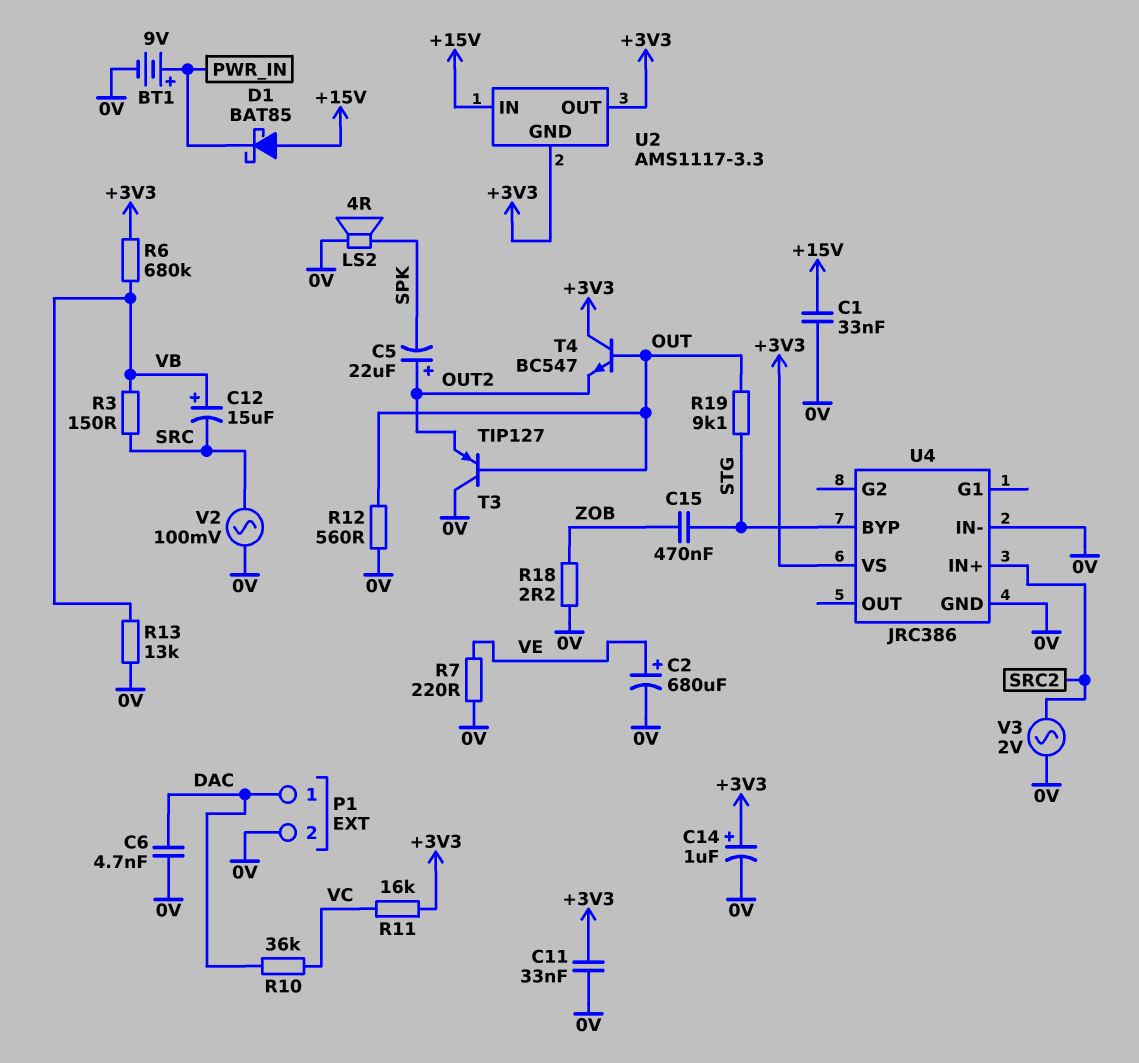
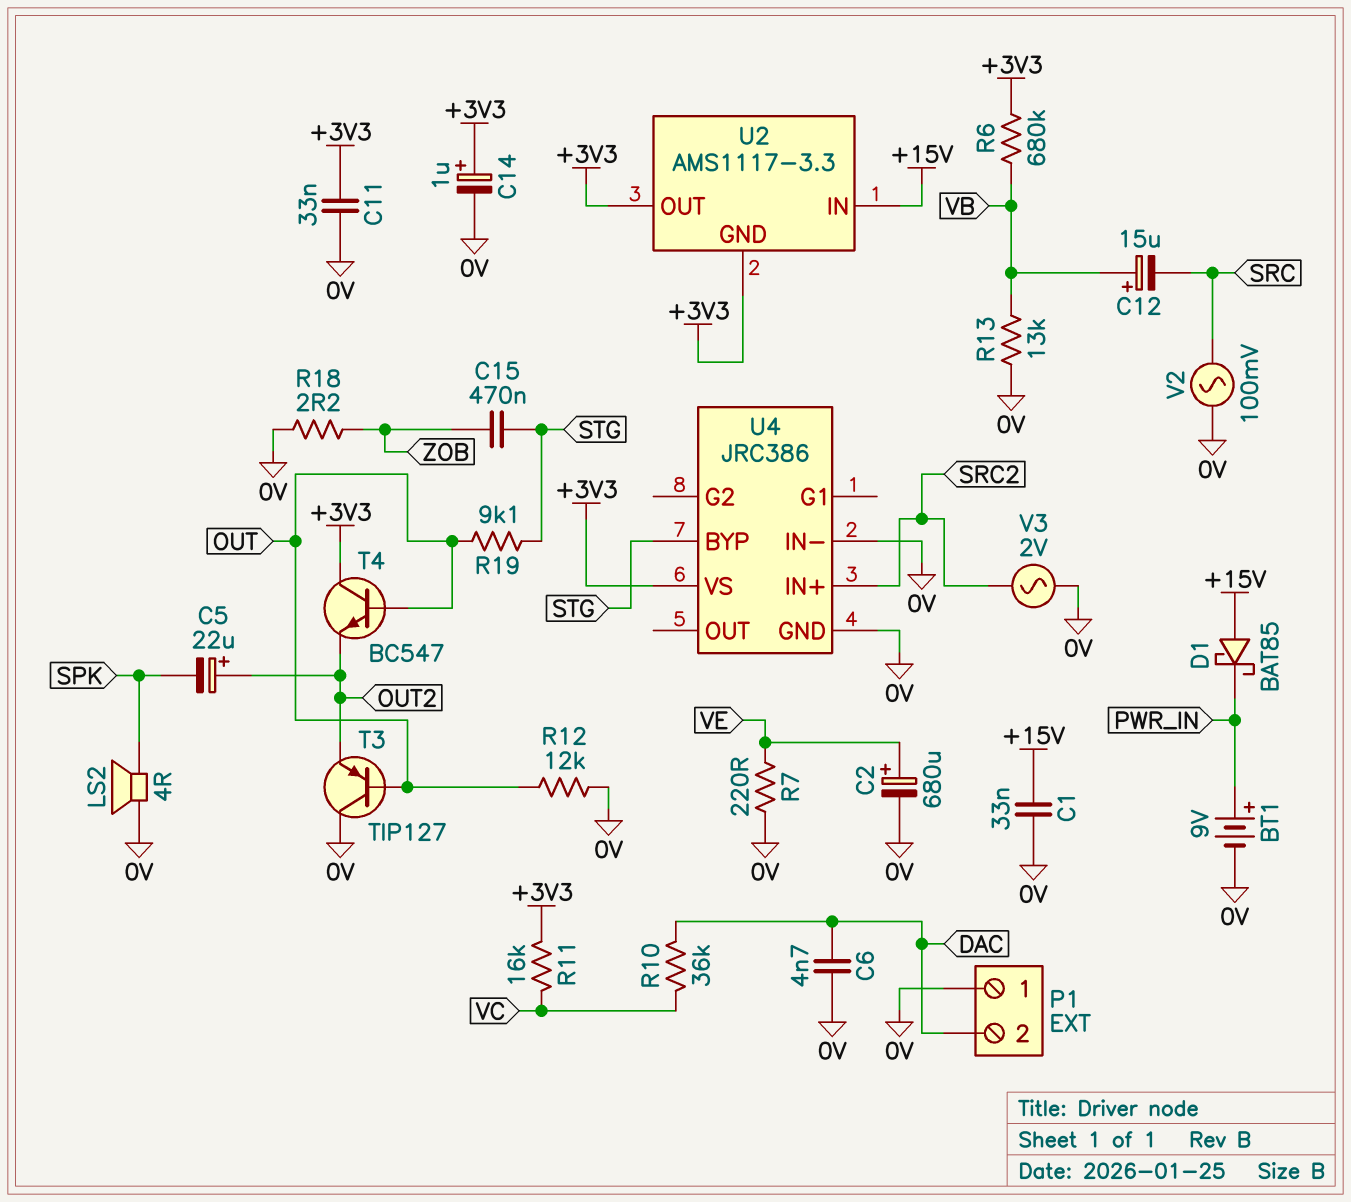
P1 pin 1: DAC -> 0V
P1 pin 2: 0V -> DAC
R3: 150 (SRC, VB) -> none
R12: 560 (0V, OUT) -> 12k (0V, OUT)

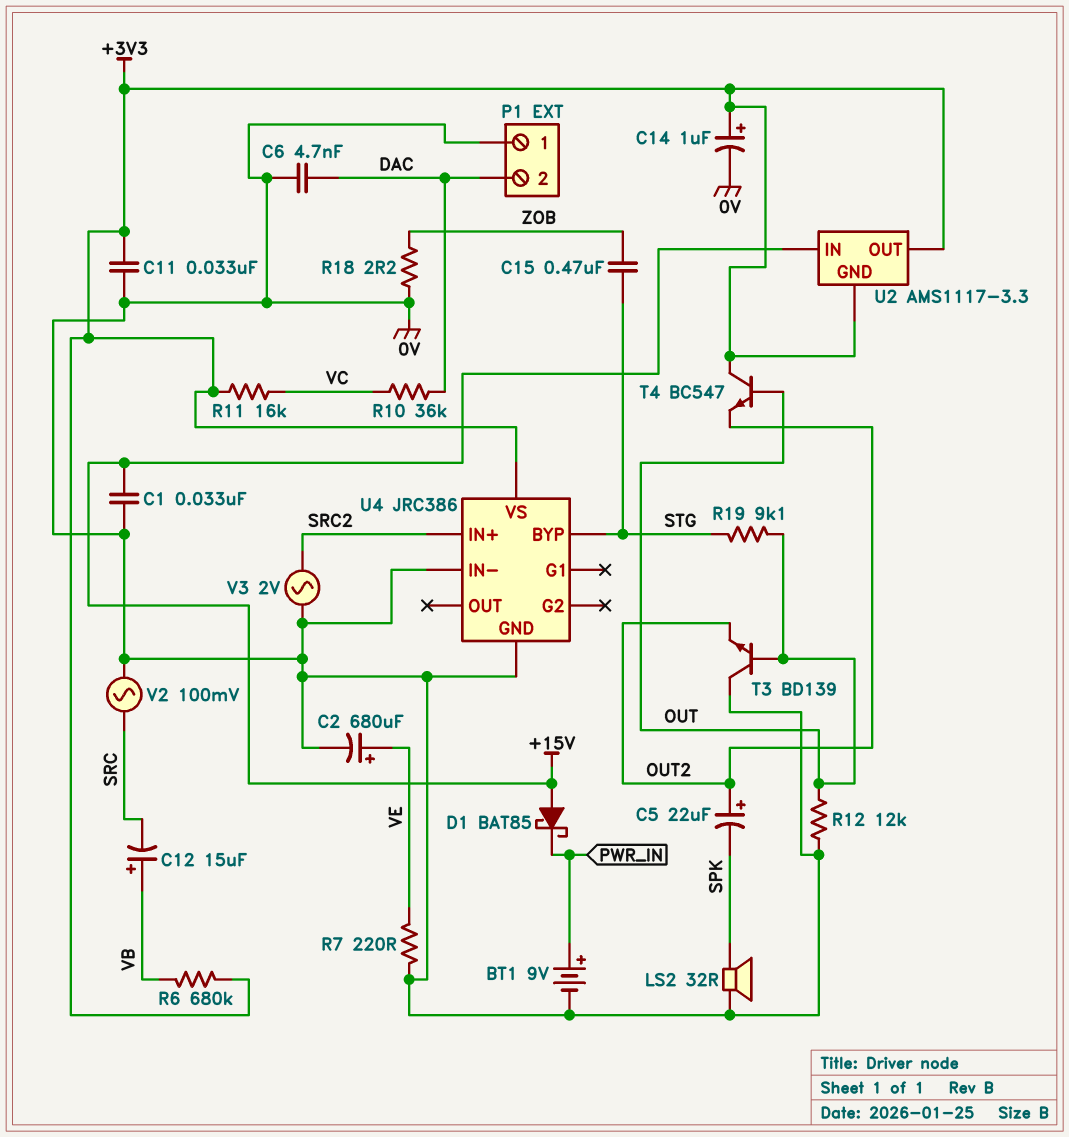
LS2: speaker 4R (0V, SPK) -> speaker 32R (0V, SPK)
R13: 13k (0V, VB) -> none
T3: PNP TIP127 (B OUT, C 0V, E OUT2) -> NPN BD139 (B OUT, C 0V, E OUT2)

